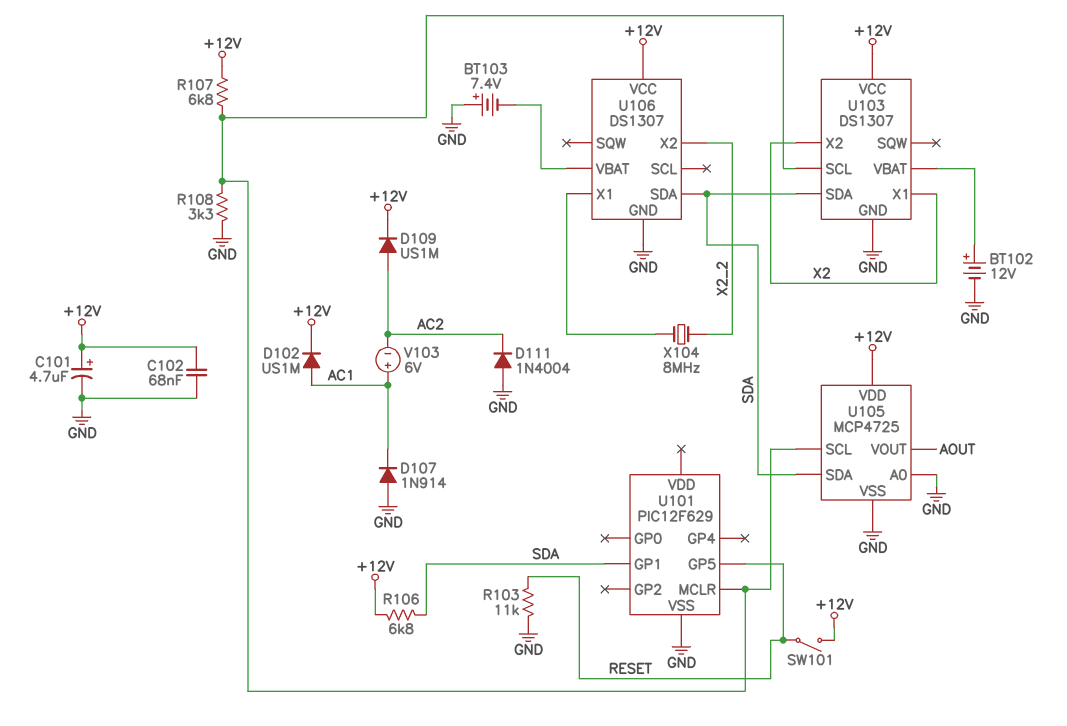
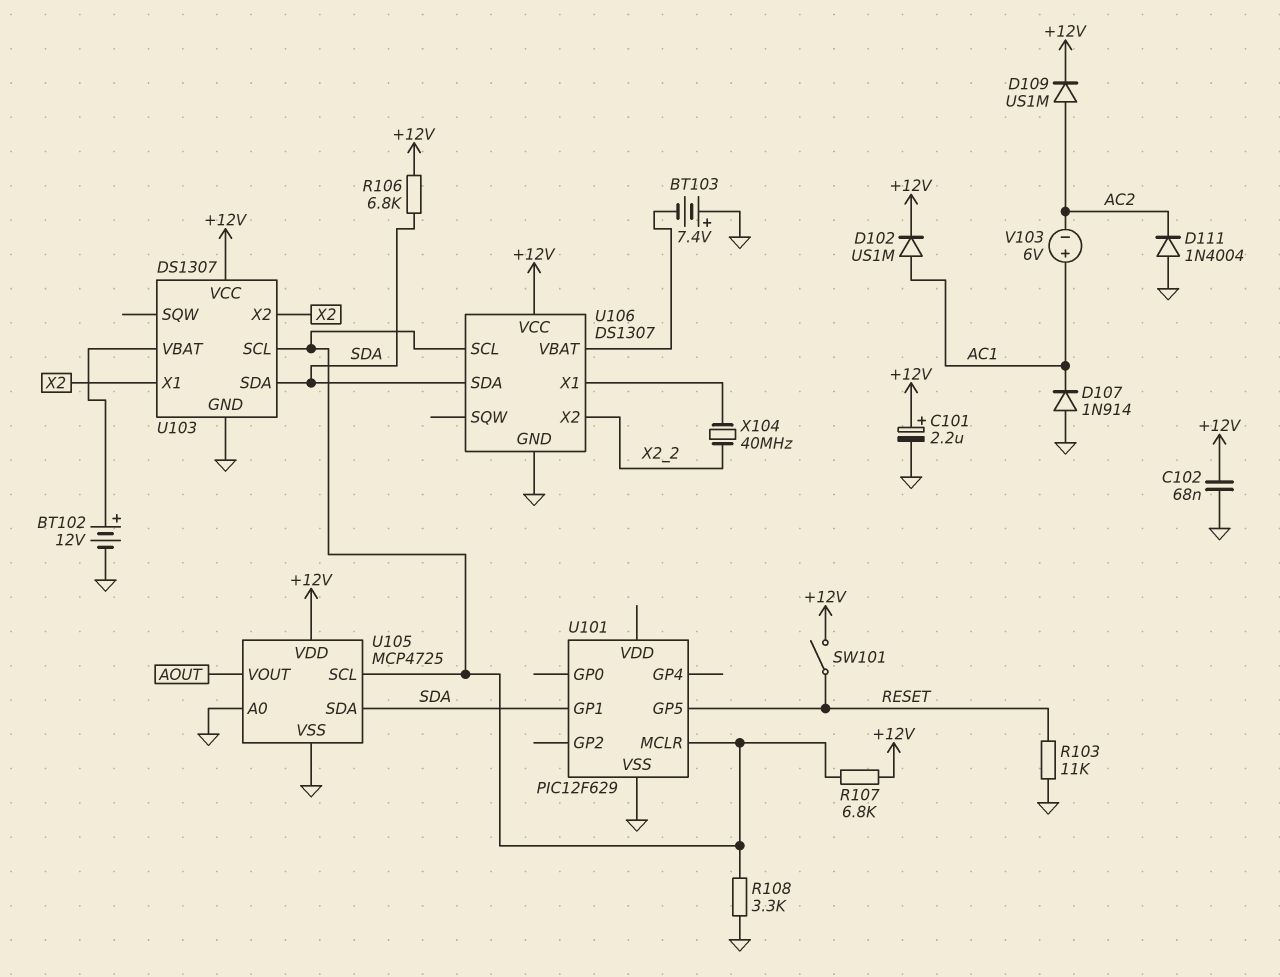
C101: 4.7uF (plus +12V, minus GND) -> 2.2uF (plus +12V, minus GND)
U106 pin SCL: none -> U101/MCLR
X104: 8MHz (U106/X1, X2_2) -> 40MHz (U106/X1, X2_2)

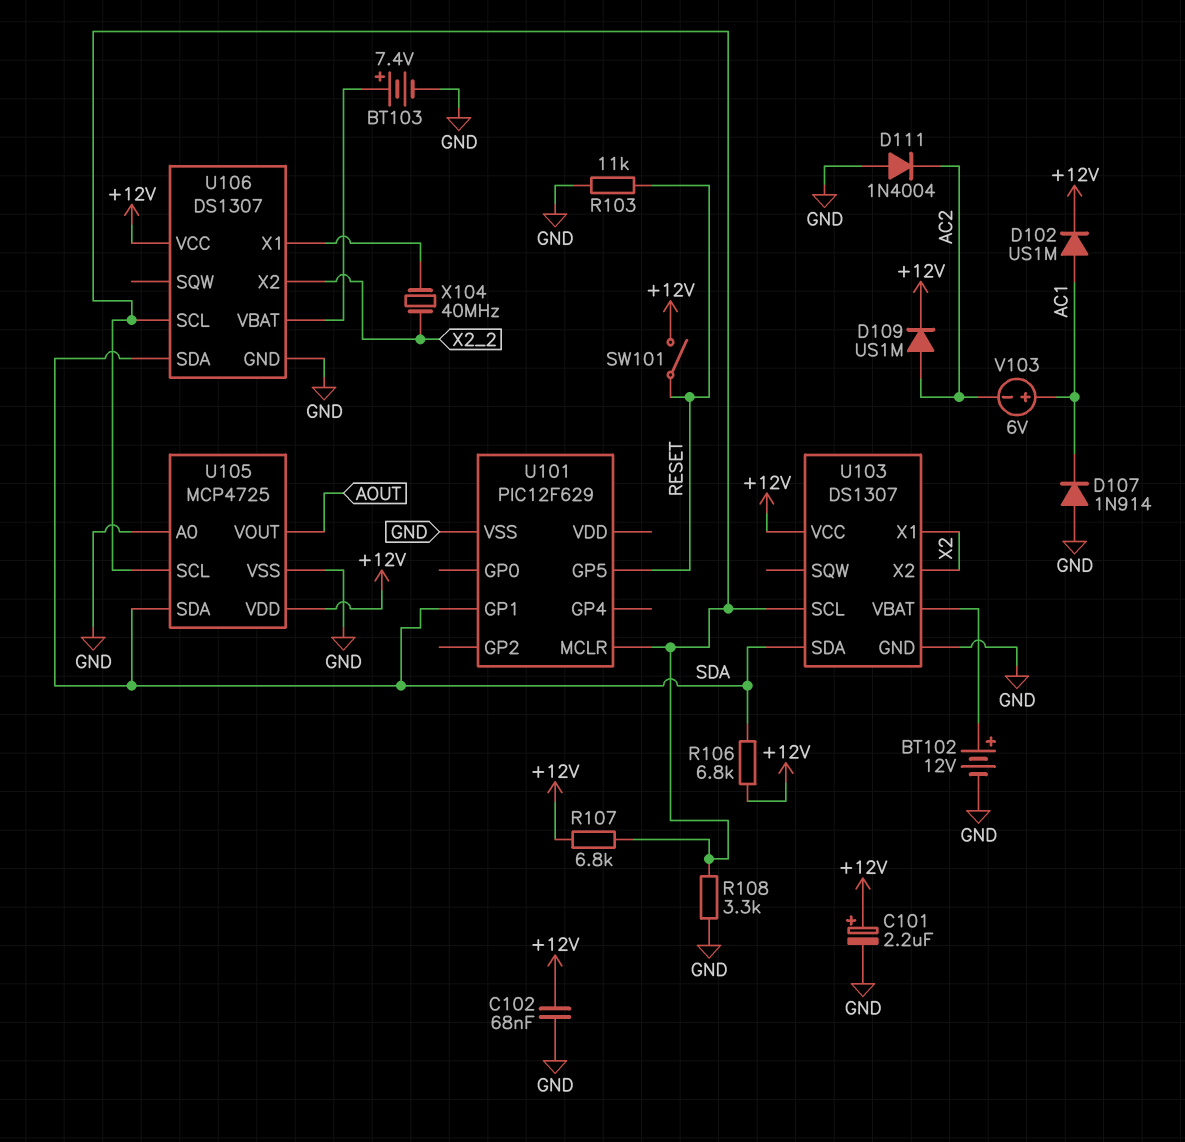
BT103: 7.4V (plus GND, minus U106/VBAT) -> 7.4V (plus U106/VBAT, minus GND)

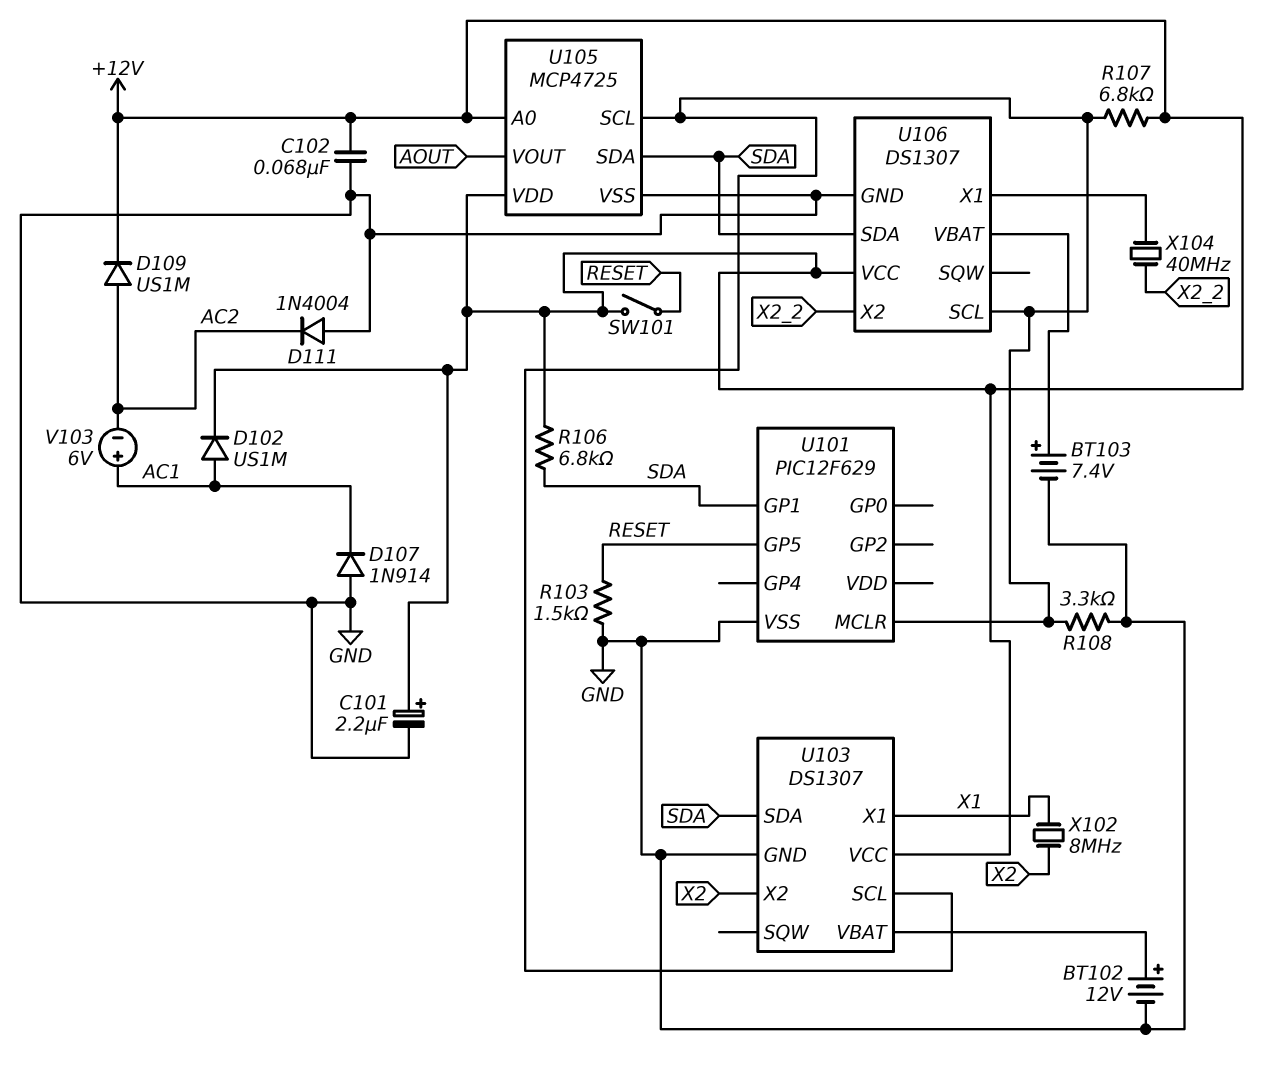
R103: 11k (GND, RESET) -> 1.5k (GND, RESET)
U103 pin X1: X2 -> X1
U105 pin A0: GND -> +12V
X102: none -> 8MHz (X1, X2)

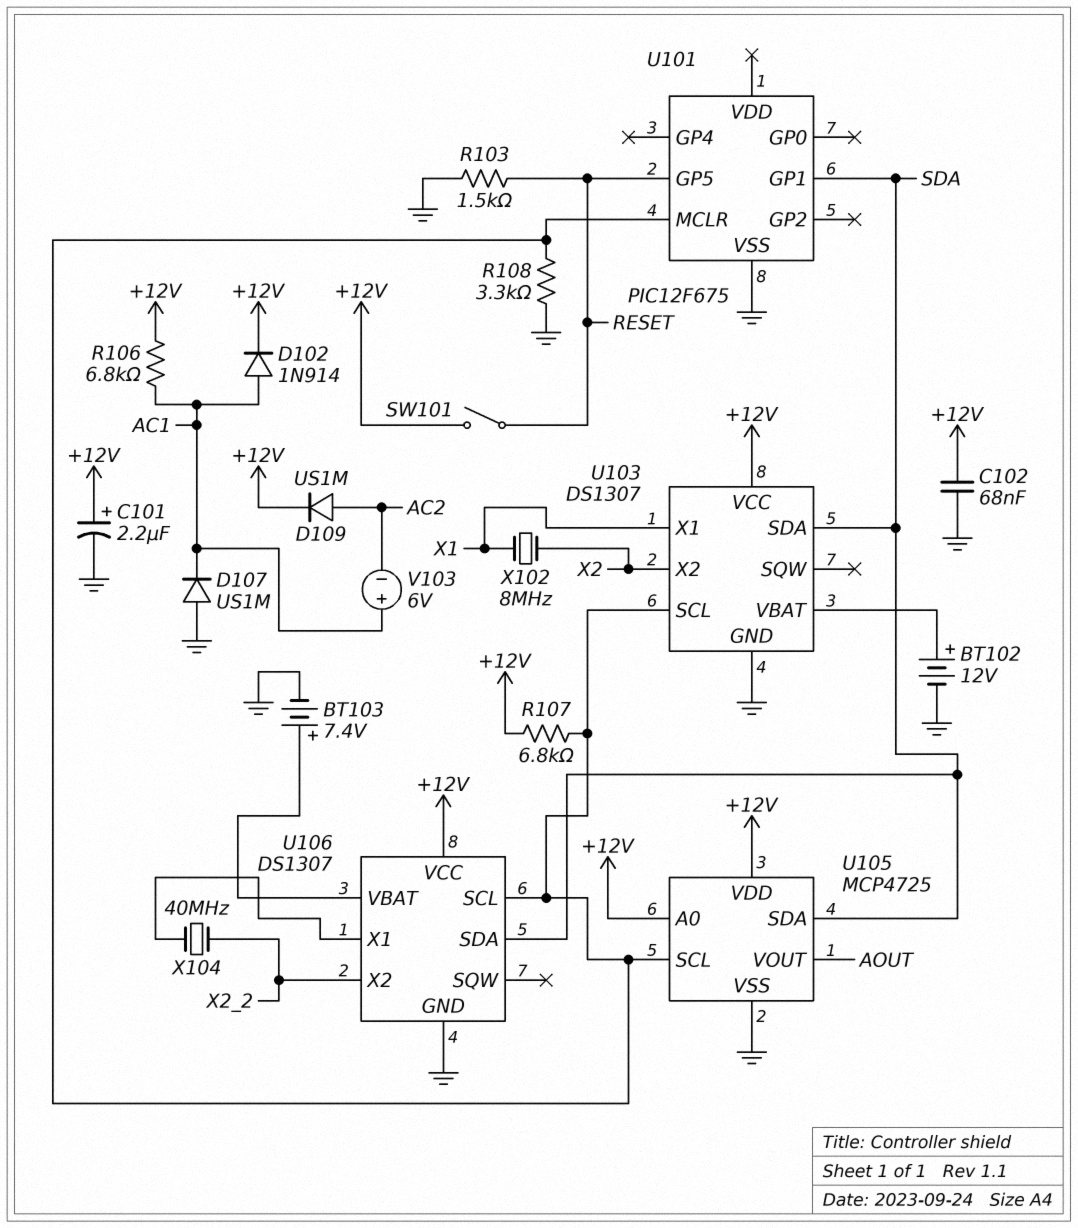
D102: diode US1M (A AC1, K +12V) -> diode 1N914 (A AC1, K +12V)
D107: diode 1N914 (A GND, K AC1) -> diode US1M (A GND, K AC1)
D111: diode 1N4004 (A GND, K AC2) -> none
R106: 6.8k (+12V, SDA) -> 6.8k (+12V, AC1)
U101: PIC12F629 -> PIC12F675

